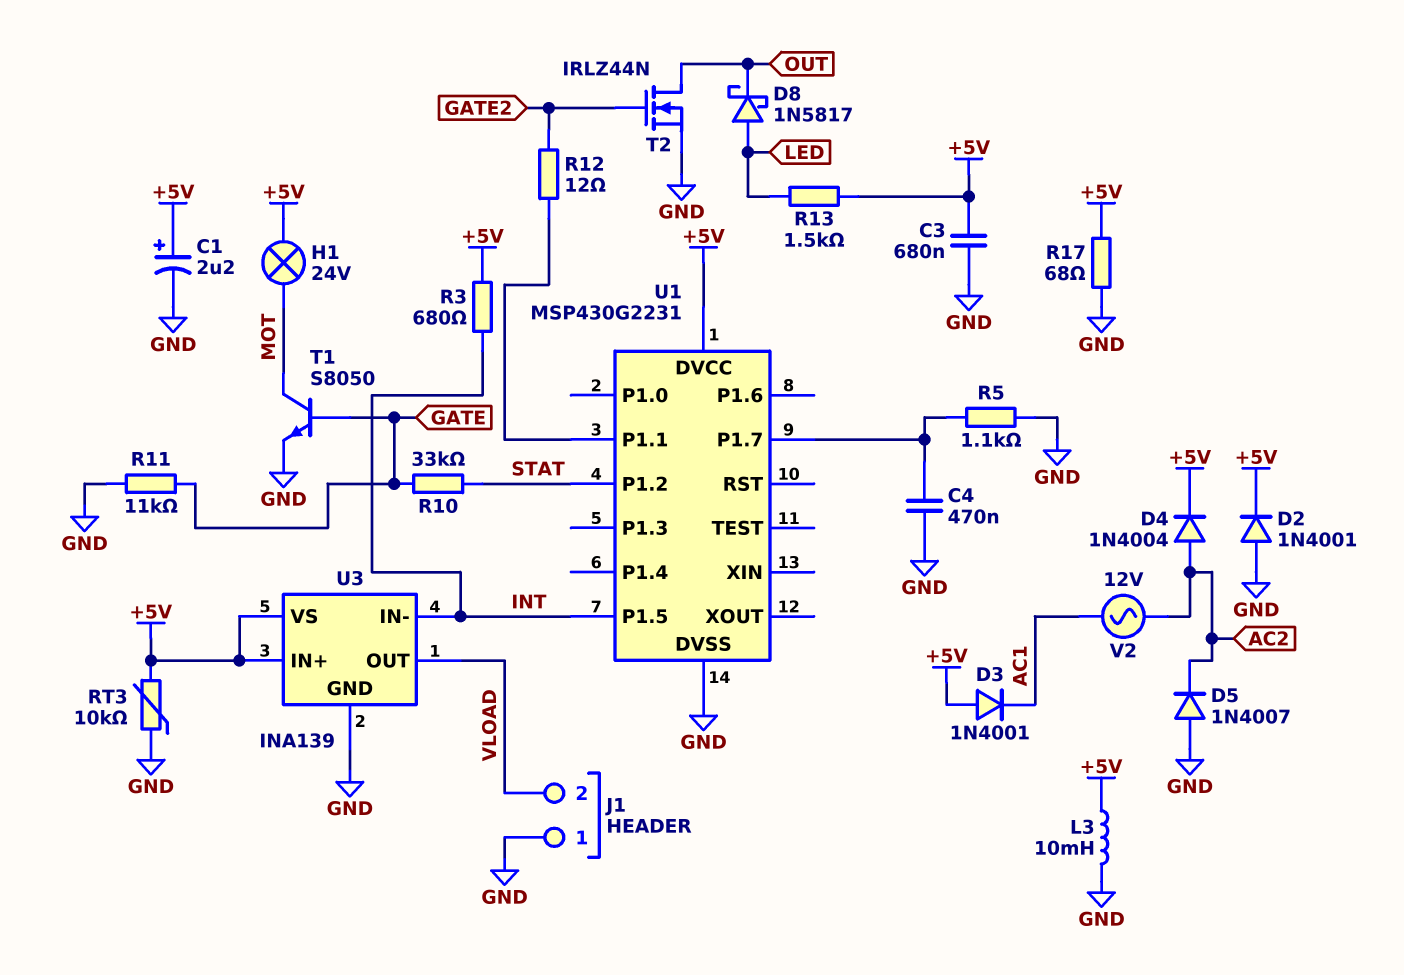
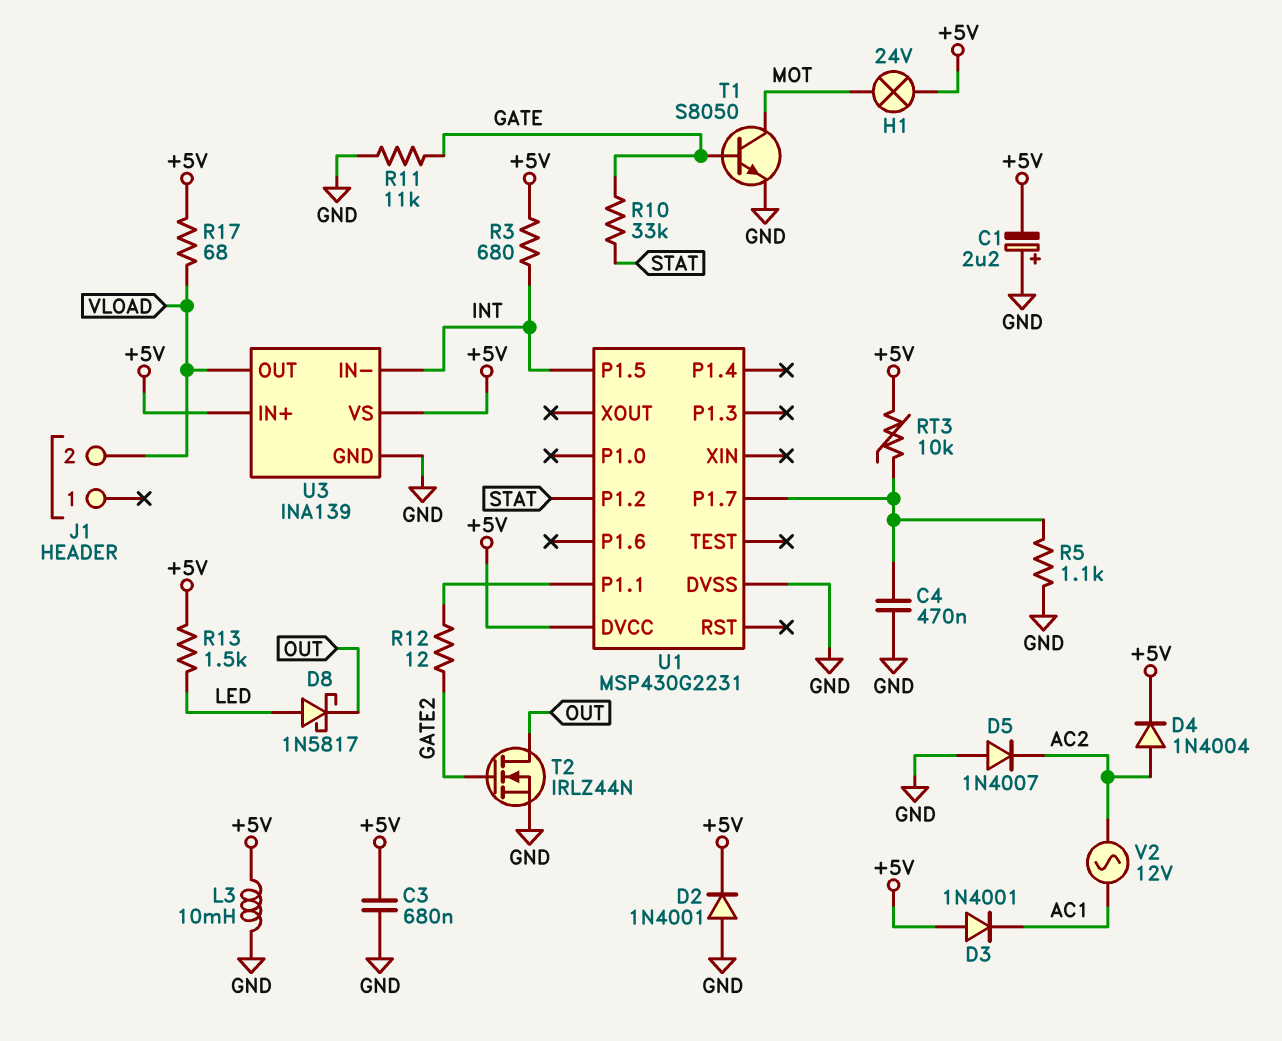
C1: 2.2uF (plus +5V, minus GND) -> 2.2uF (plus GND, minus +5V)
J1 pin 1: GND -> none
R17: 68 (+5V, GND) -> 68 (+5V, VLOAD)
RT3: 10k (+5V, GND) -> 10k (+5V, U1/P1.7)

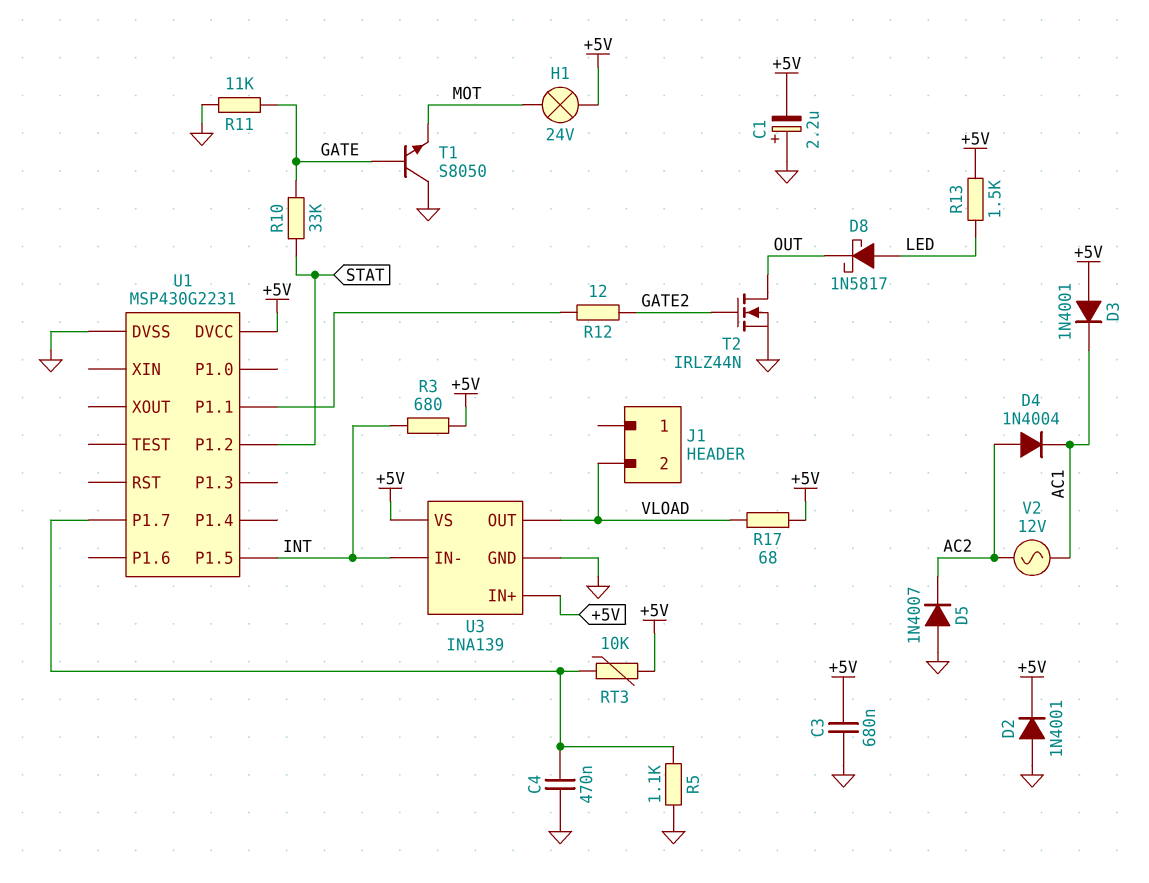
D4: diode 1N4004 (A AC2, K +5V) -> diode 1N4004 (A AC2, K AC1)
L3: 10mH (+5V, GND) -> none
T1: NPN S8050 (B GATE, C MOT, E GND) -> NPN S8050 (B GATE, C GND, E MOT)

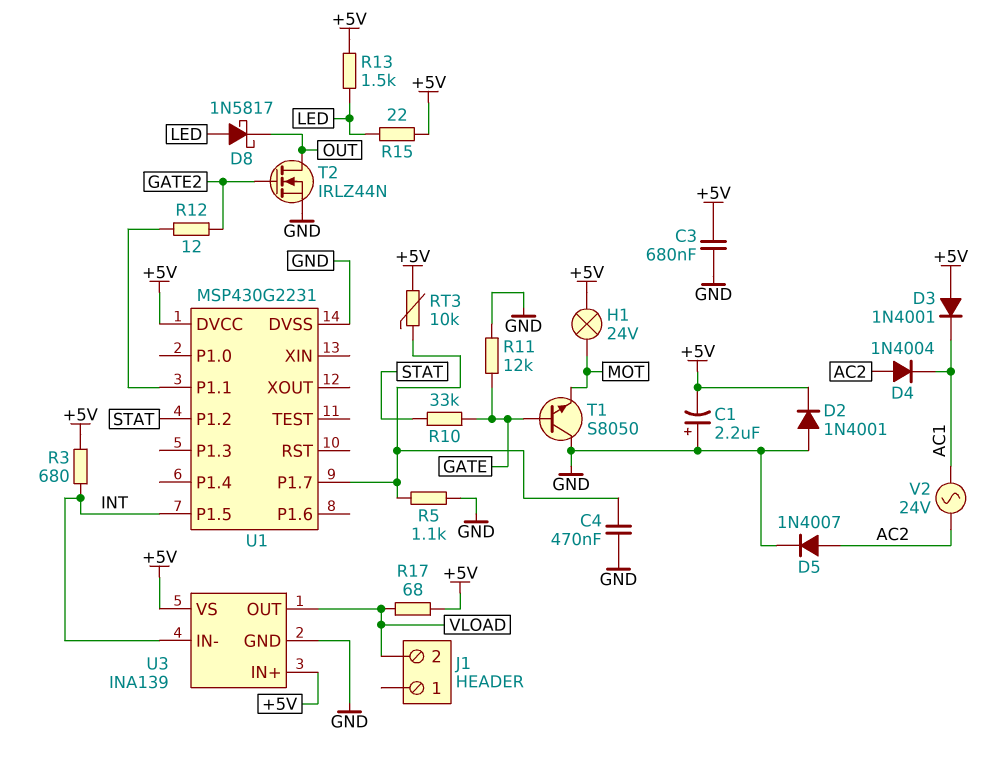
D5: diode 1N4007 (A GND, K AC2) -> diode 1N4007 (A AC2, K GND)
R11: 11k (GATE, GND) -> 12k (GATE, GND)
R15: none -> 22 (+5V, LED)
V2: AC 12V (AC1, AC2) -> AC 24V (AC1, AC2)

